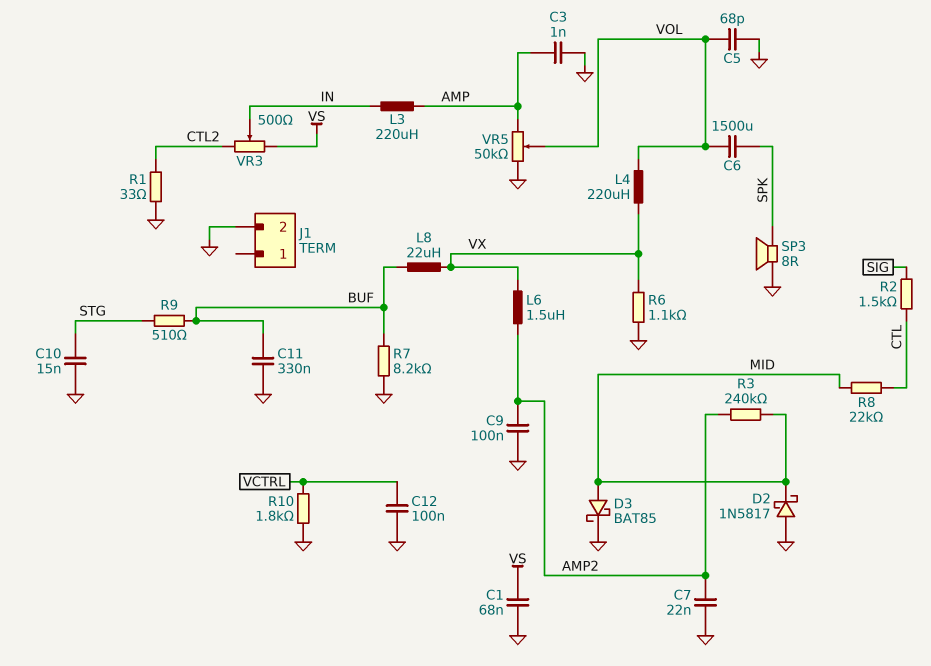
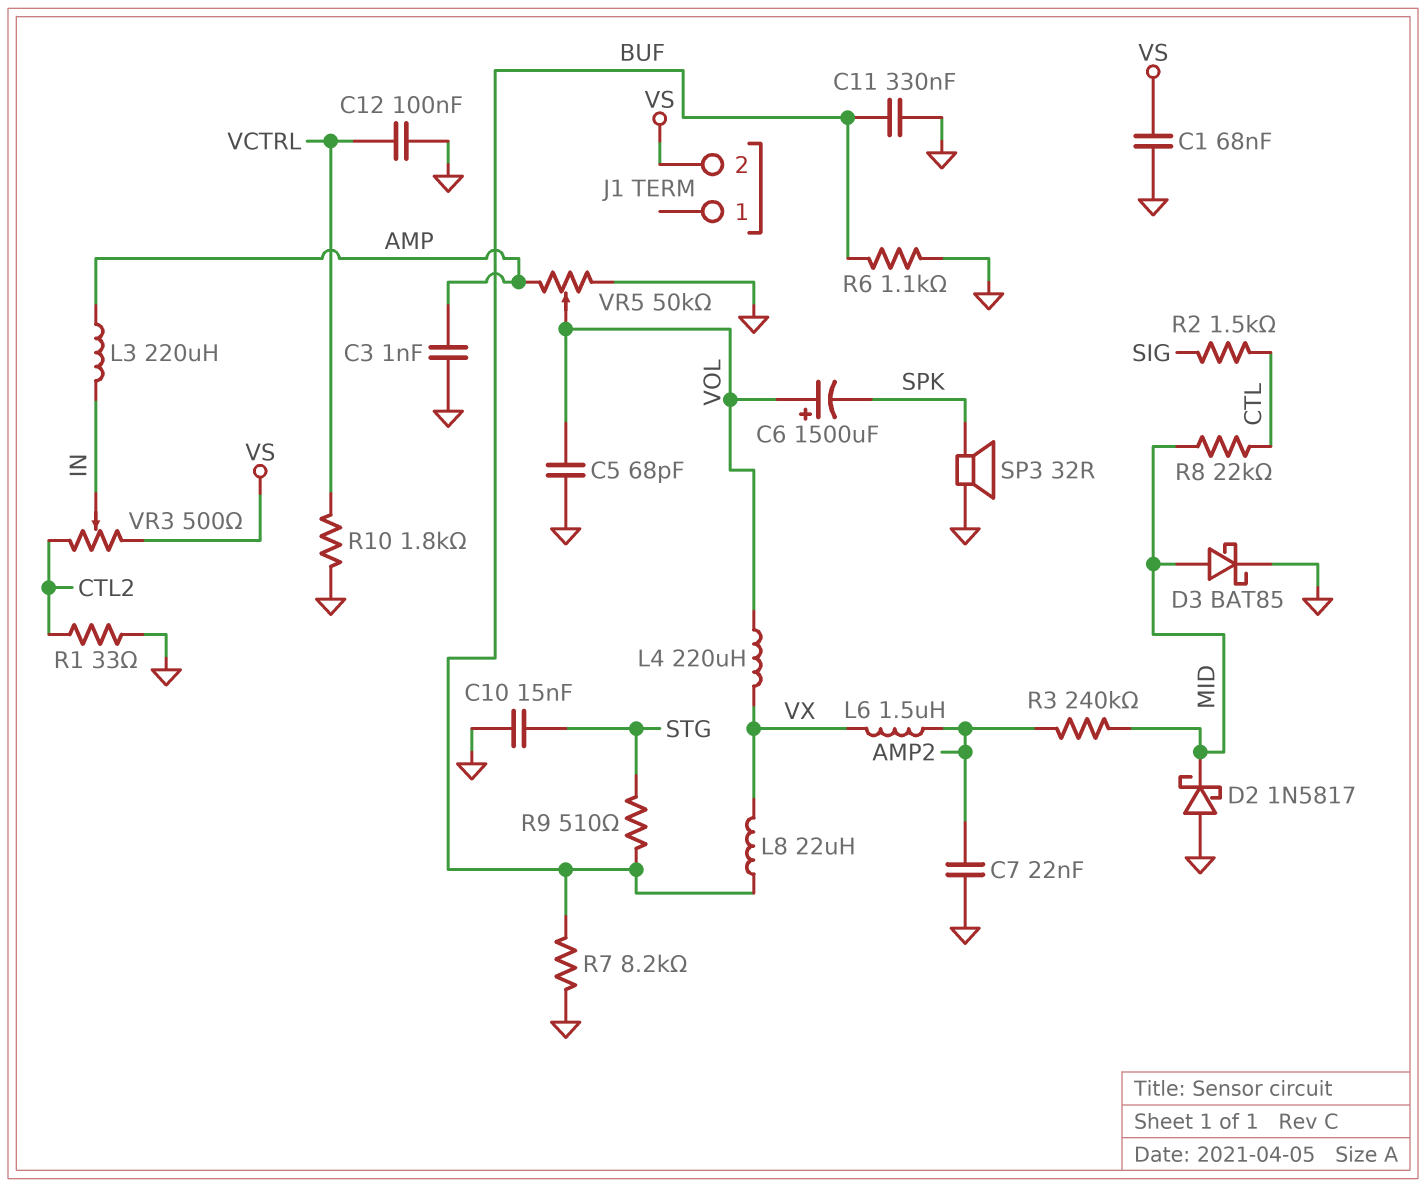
C6: 1500uF (SPK, VOL) -> 1500uF (plus VOL, minus SPK)
C9: 100nF (AMP2, GND) -> none
J1 pin 2: GND -> VS
R6: 1.1k (GND, VX) -> 1.1k (BUF, GND)
SP3: speaker 8R (GND, SPK) -> speaker 32R (GND, SPK)

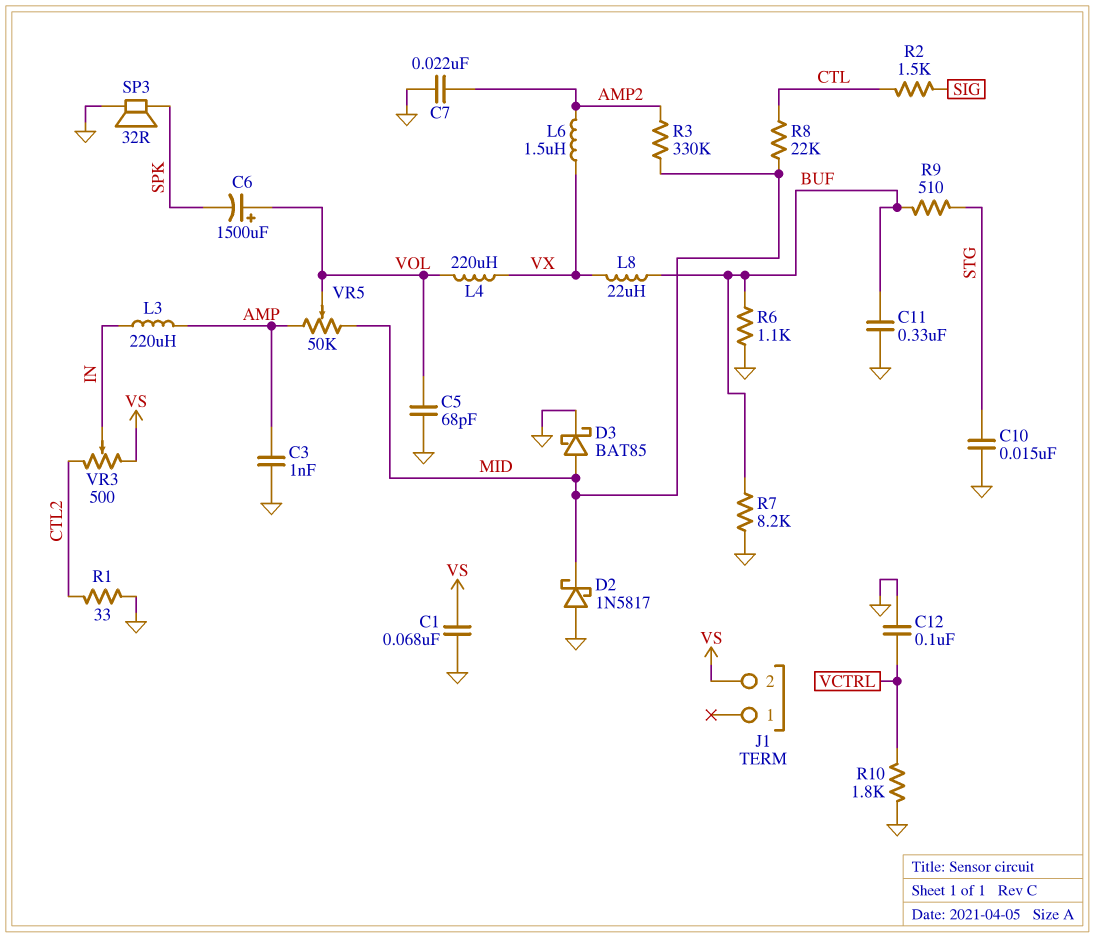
R3: 240k (AMP2, MID) -> 330k (AMP2, MID)
VR5: 50k (AMP, GND, wiper VOL) -> 50k (AMP, MID, wiper VOL)

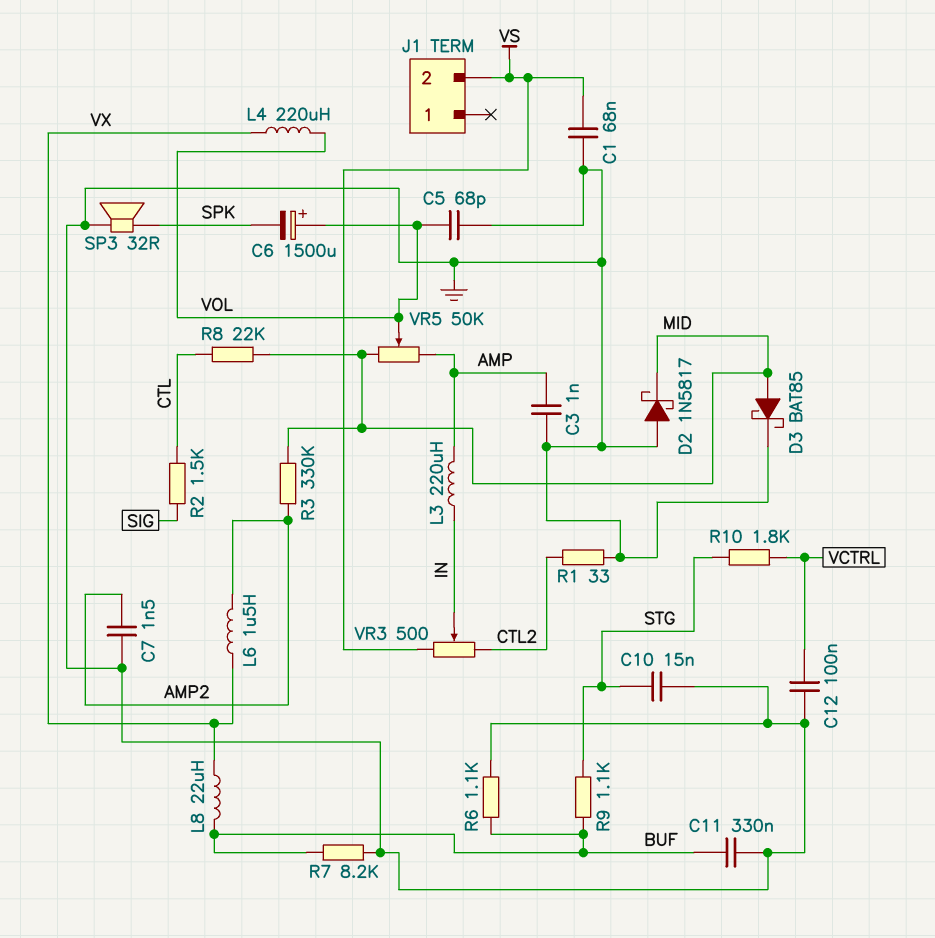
C7: 22nF (AMP2, GND) -> 1.5nF (AMP2, GND)
R9: 510 (BUF, STG) -> 1.1k (BUF, STG)
R10: 1.8k (GND, VCTRL) -> 1.8k (STG, VCTRL)

